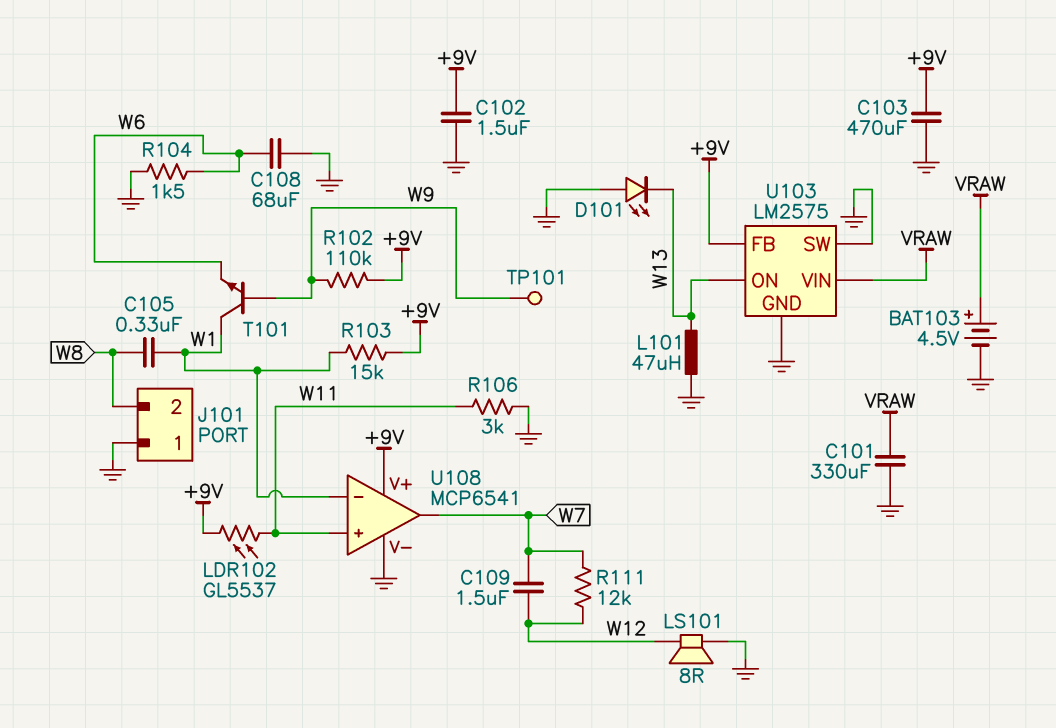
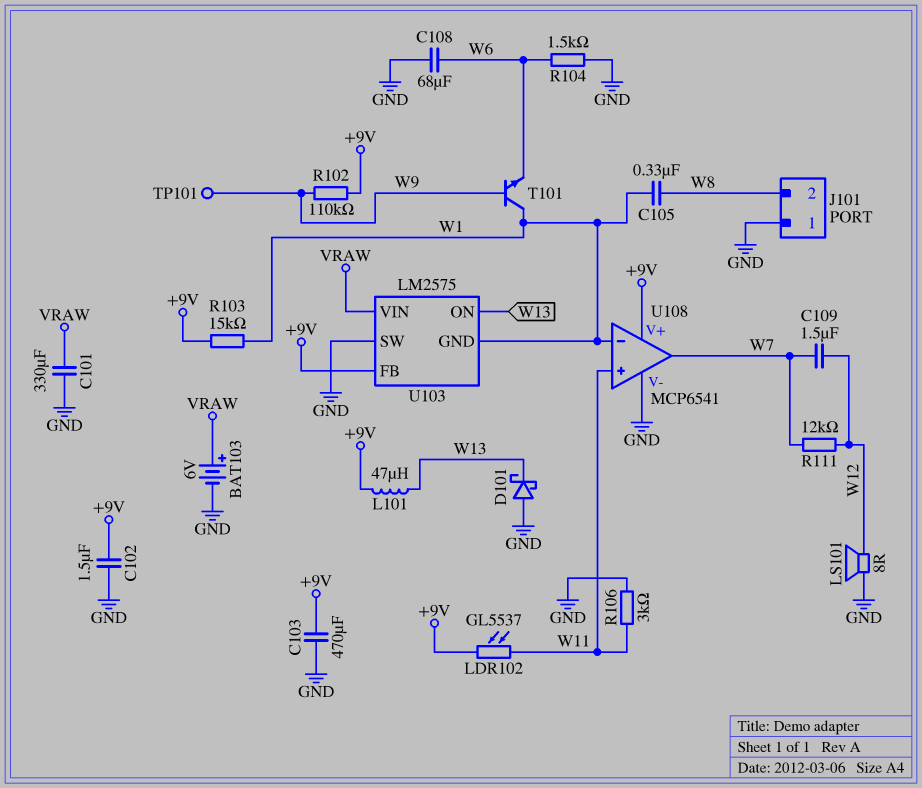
BAT103: 4.5V (plus VRAW, minus GND) -> 6V (plus VRAW, minus GND)
D101: LED (A GND, K W13) -> schottky (A GND, K W13)
L101: 47uH (GND, W13) -> 47uH (+9V, W13)
U103 pin GND: GND -> W1

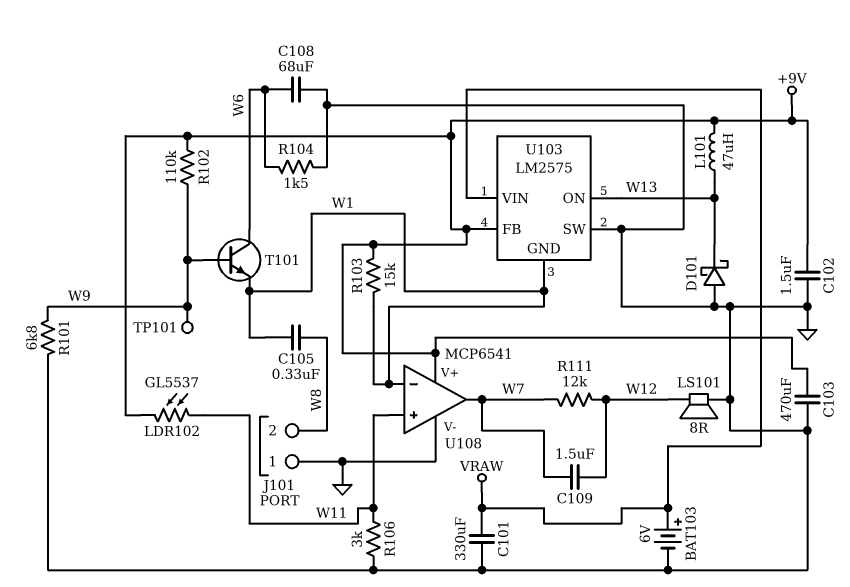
R101: none -> 6.8k (GND, W9)
T101: NPN (B W9, C W1, E W6) -> NPN (B W9, C W6, E W1)

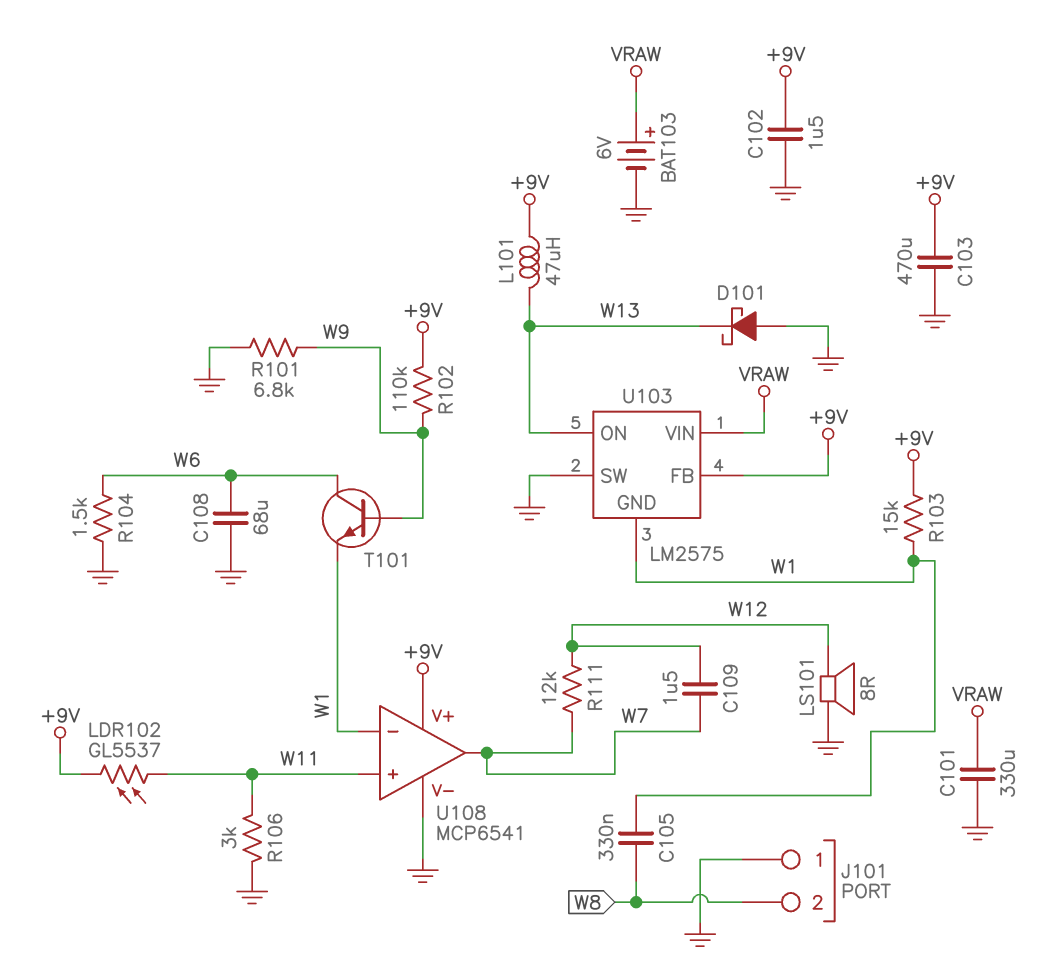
TP101: test point (W9) -> none

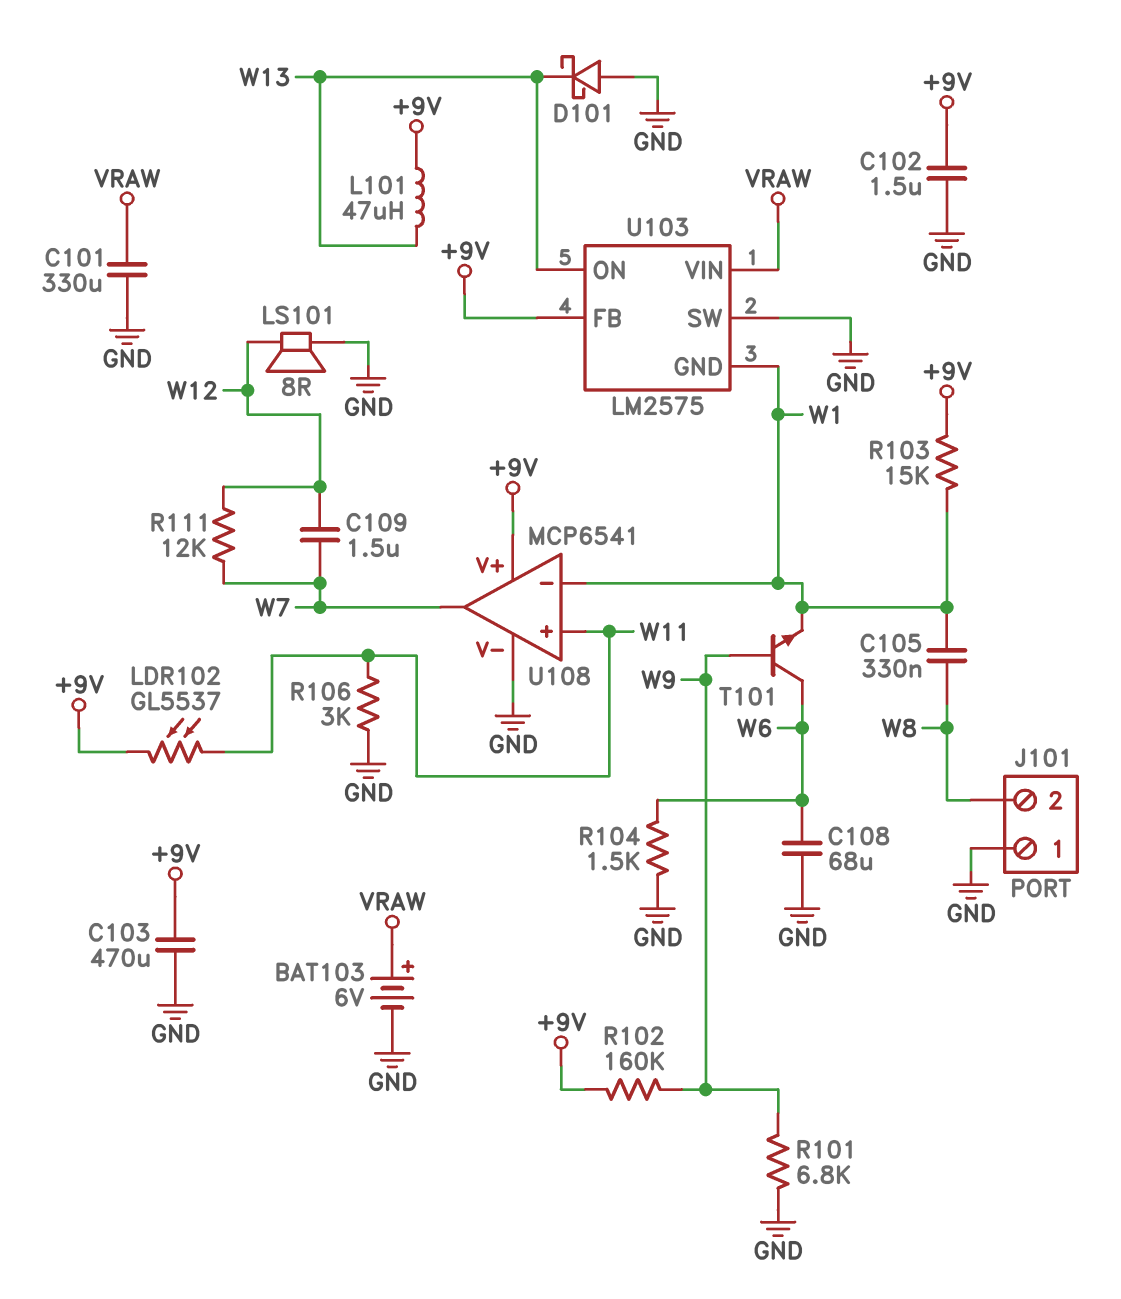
R102: 110k (+9V, W9) -> 160k (+9V, W9)

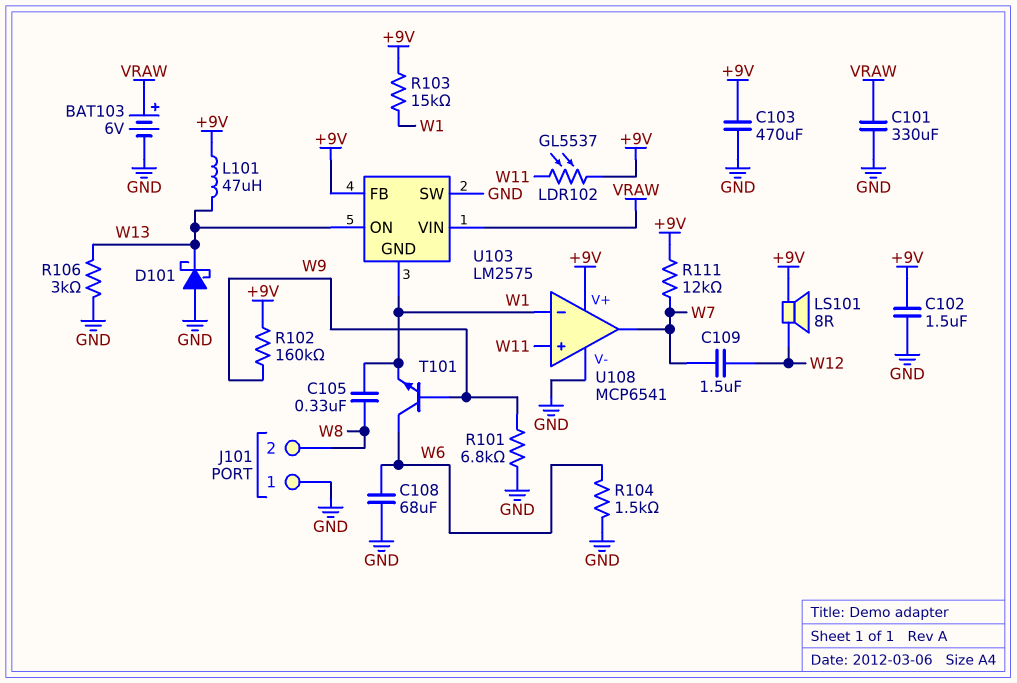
LS101: speaker 8R (GND, W12) -> speaker 8R (+9V, W12)
R106: 3k (GND, W11) -> 3k (GND, W13)
R111: 12k (W7, W12) -> 12k (+9V, W7)

